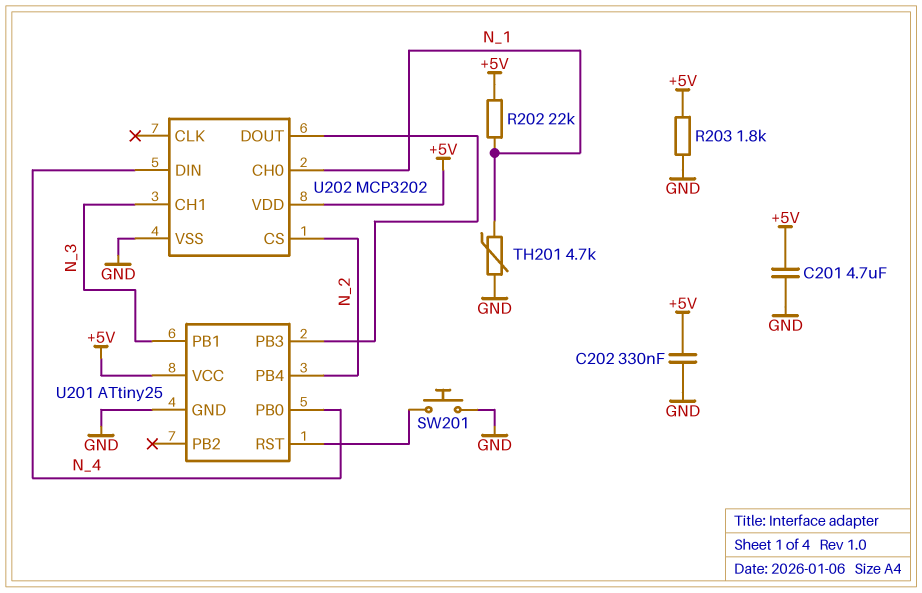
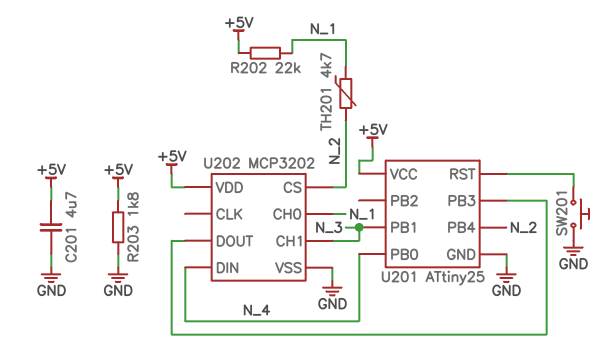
C202: 330nF (+5V, GND) -> none
TH201: 4.7k (GND, N_1) -> 4.7k (N_1, N_2)

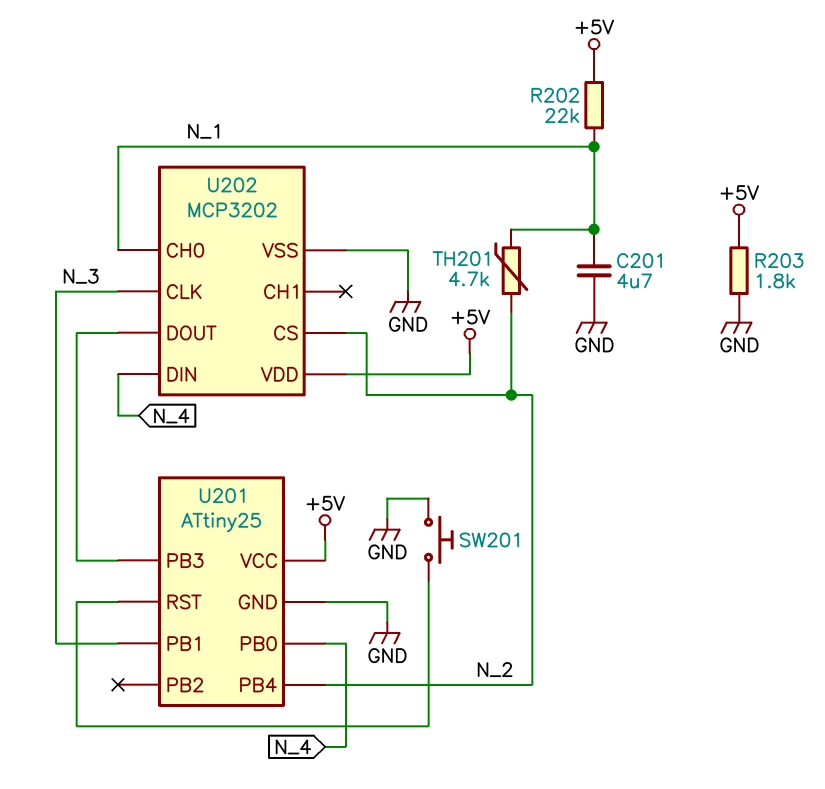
C201: 4.7uF (+5V, GND) -> 4.7uF (GND, N_1)
U202 pin CH1: N_3 -> none
U202 pin CLK: none -> N_3

